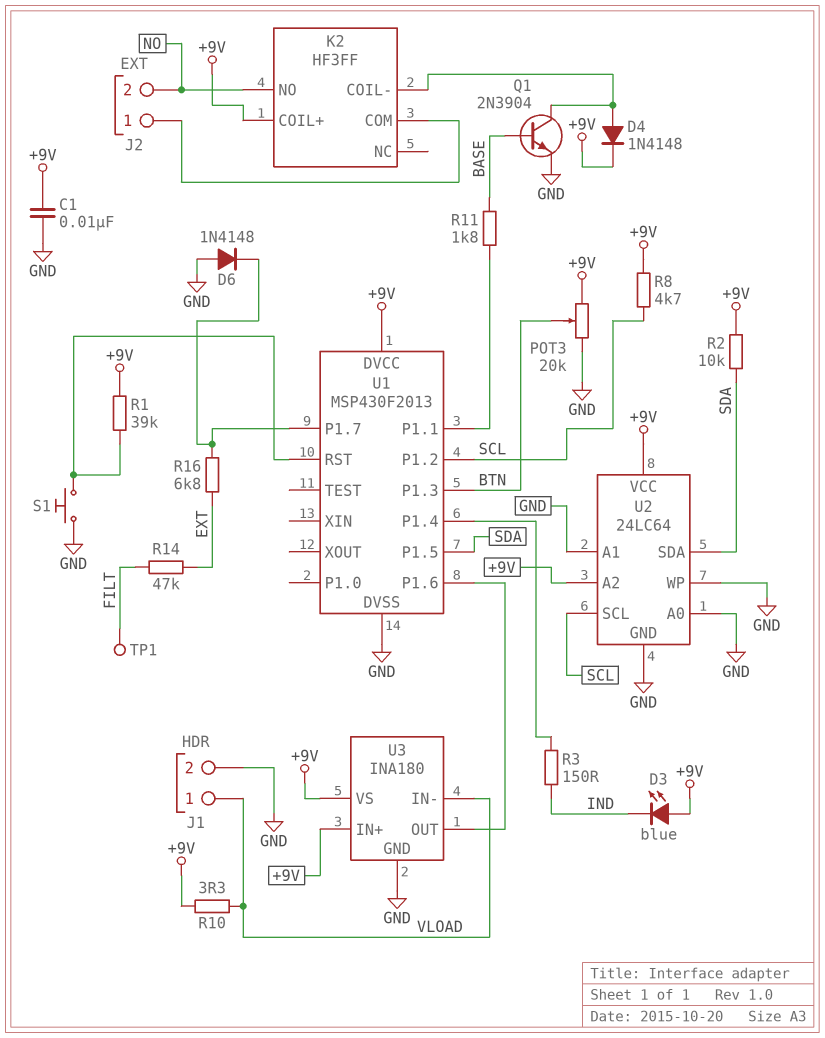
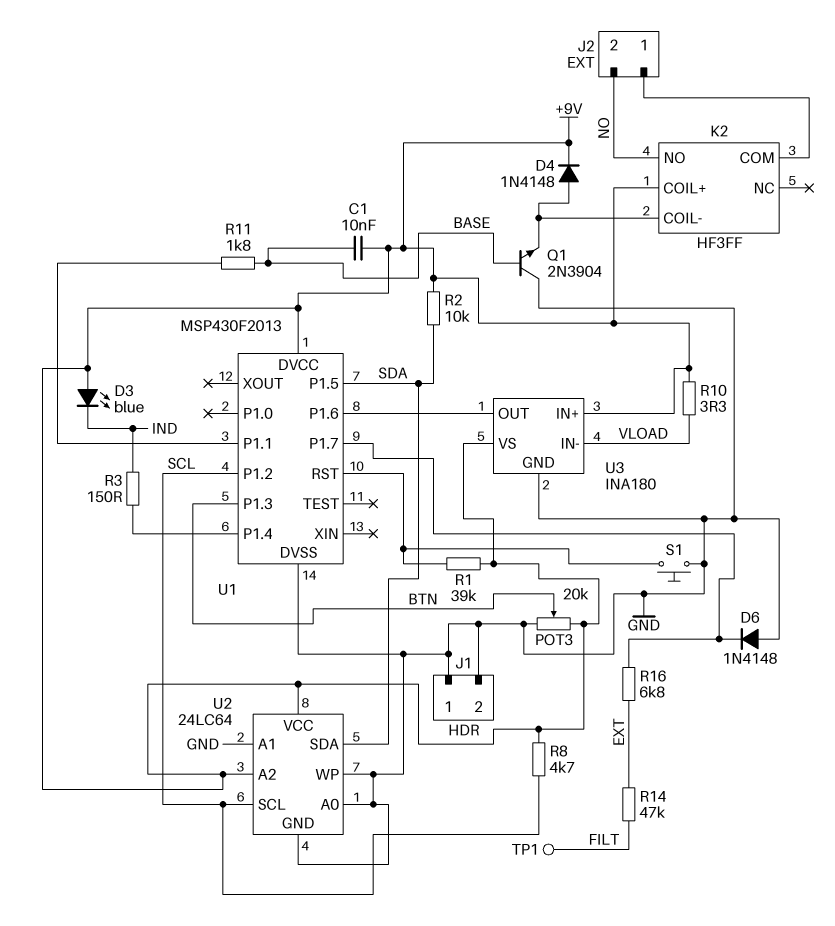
C1: 10nF (+9V, GND) -> 10nF (+9V, BASE)
J1 pin 1: VLOAD -> GND
Q1: NPN 2N3904 (B BASE, C K2/COIL-, E GND) -> NPN 2N3904 (B BASE, C GND, E K2/COIL-)

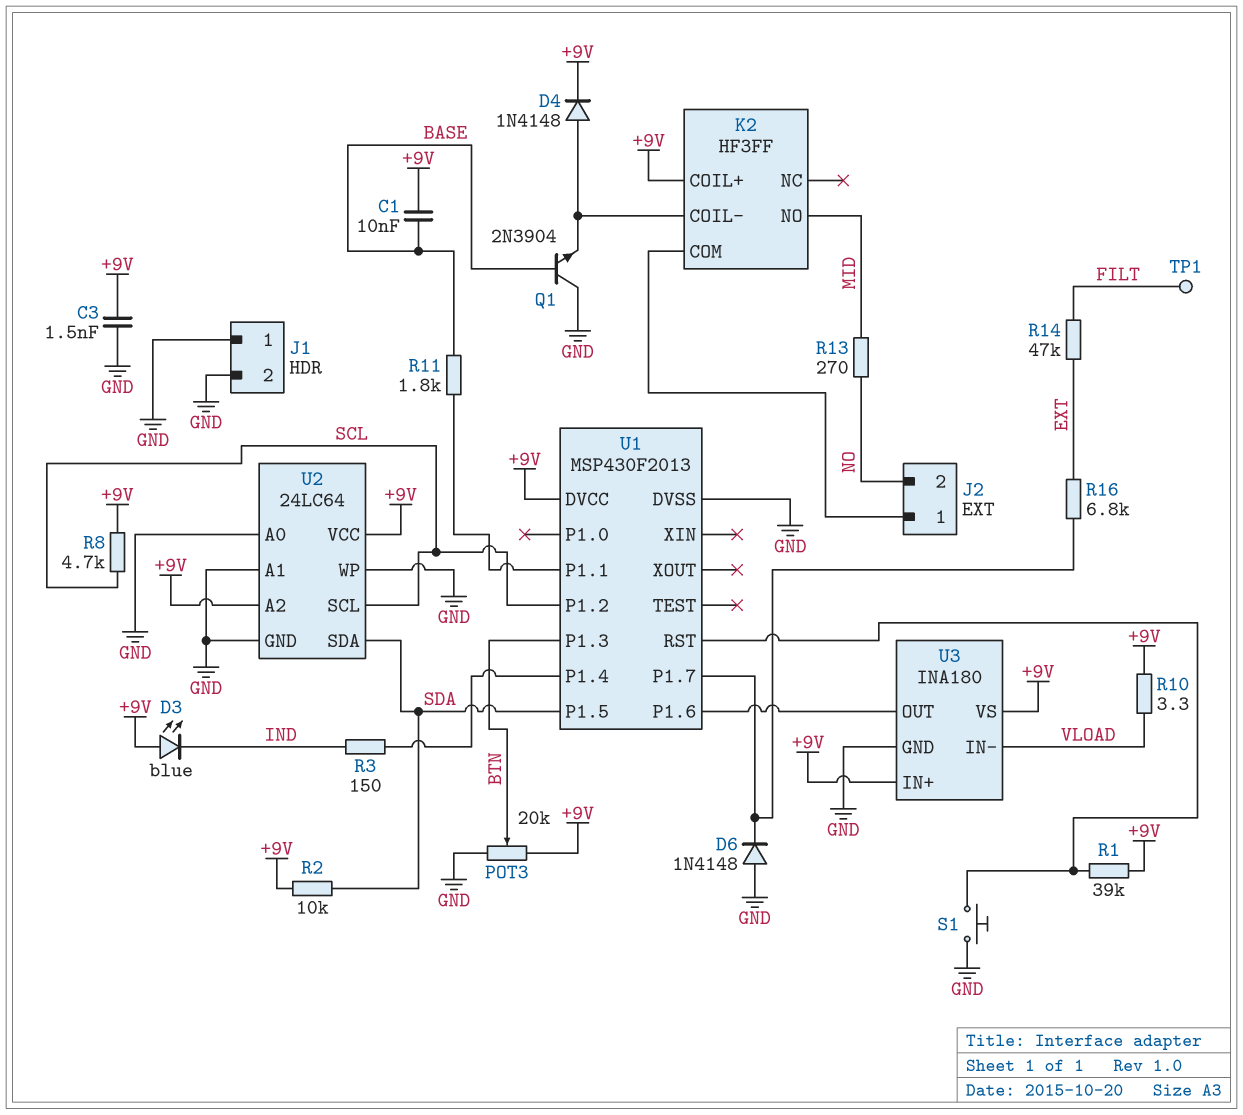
C3: none -> 1.5nF (+9V, GND)
K2 pin NO: NO -> MID
R13: none -> 270 (MID, NO)

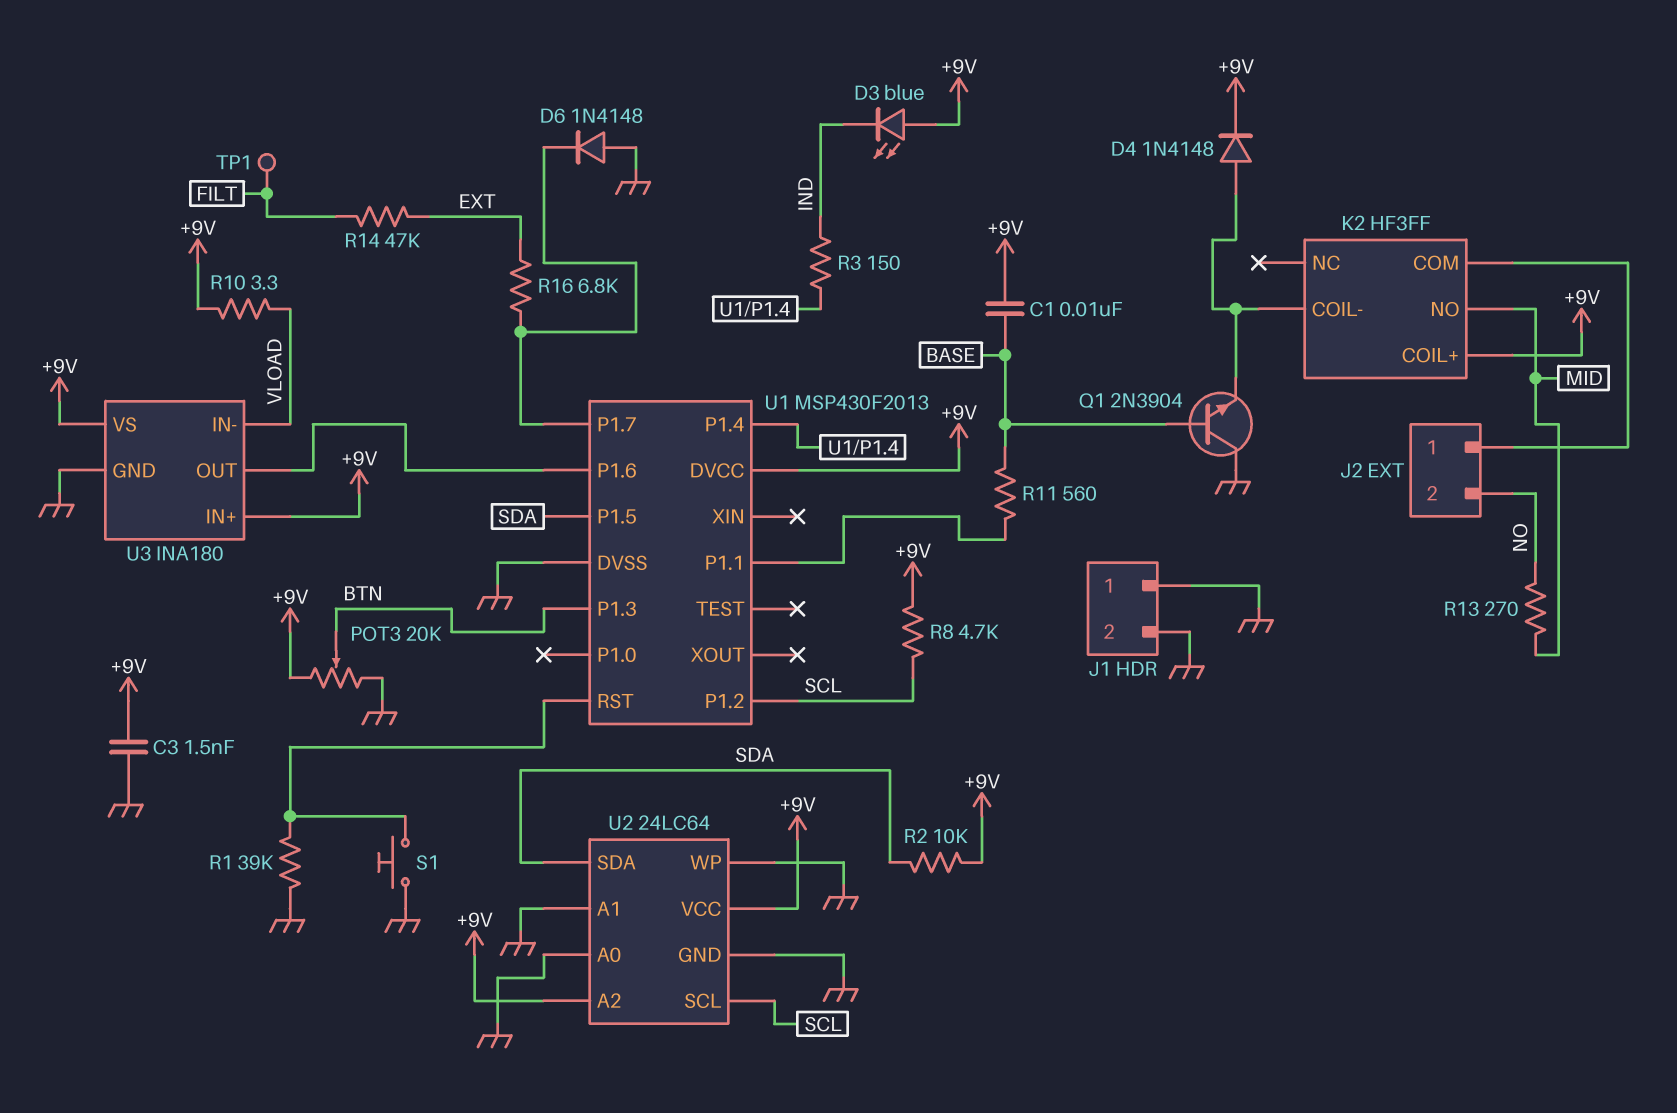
R1: 39k (+9V, U1/RST) -> 39k (GND, U1/RST)
R11: 1.8k (BASE, U1/P1.1) -> 560 (BASE, U1/P1.1)

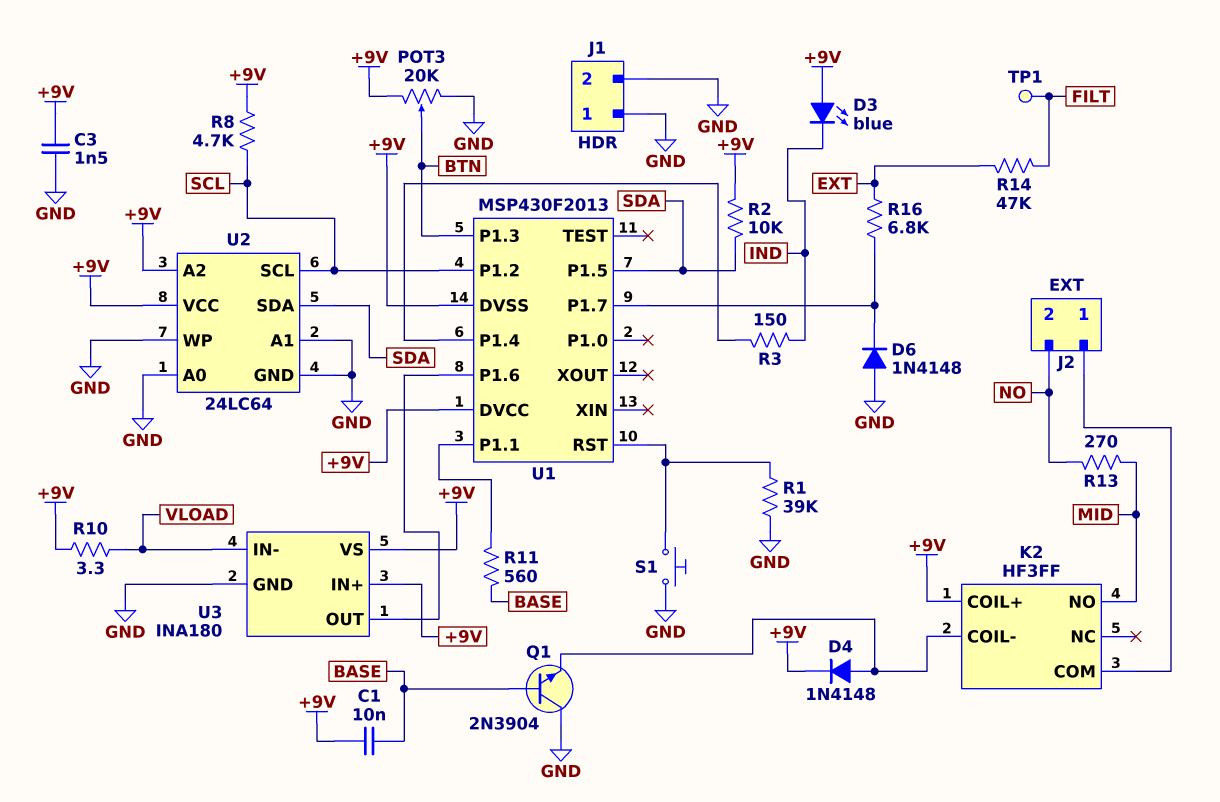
U1 pin DVSS: GND -> +9V

